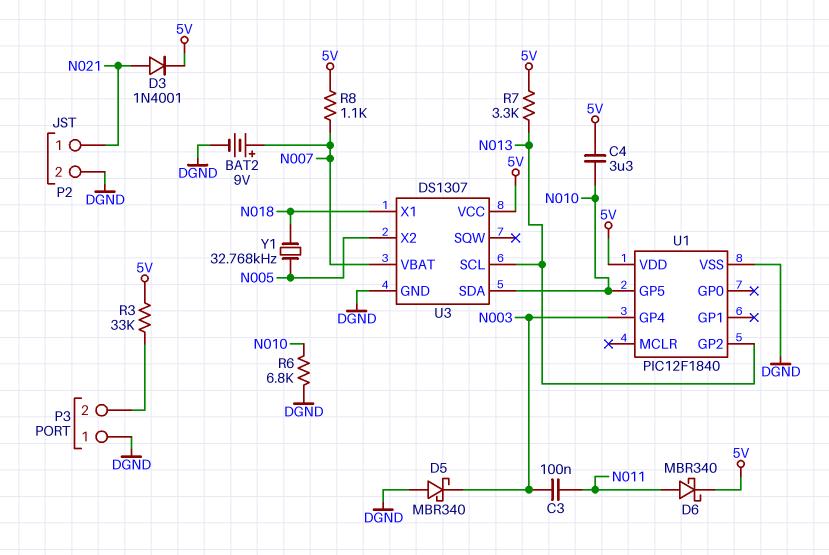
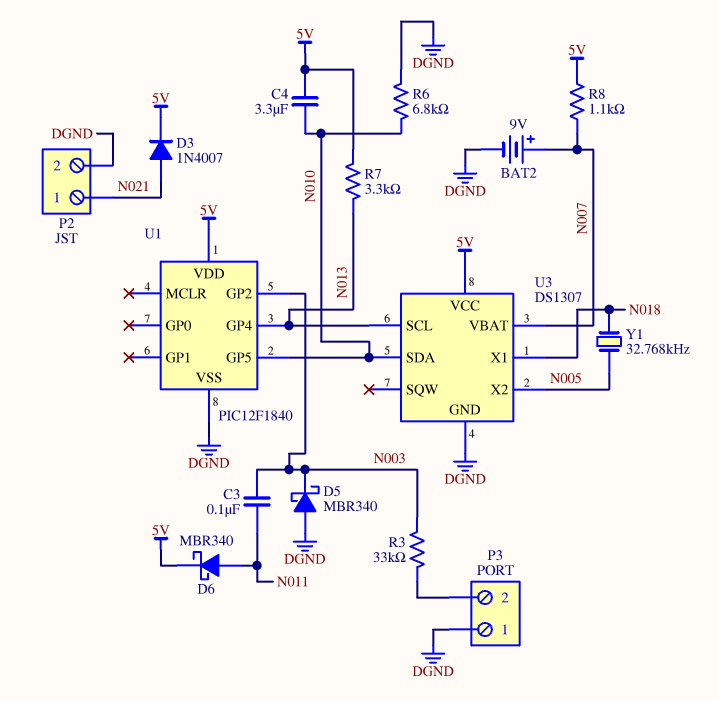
D3: diode 1N4001 (A N021, K 5V) -> diode 1N4007 (A N021, K 5V)
R3: 33k (5V, P3/2) -> 33k (N003, P3/2)
U1 pin GP2: N013 -> N003
U1 pin GP4: N003 -> N013

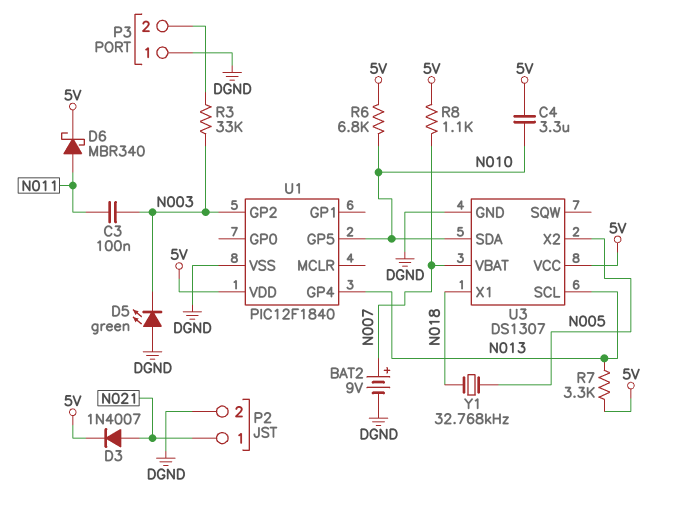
D5: schottky MBR340 (A DGND, K N003) -> LED green (A DGND, K N003)
R6: 6.8k (DGND, N010) -> 6.8k (5V, N010)

